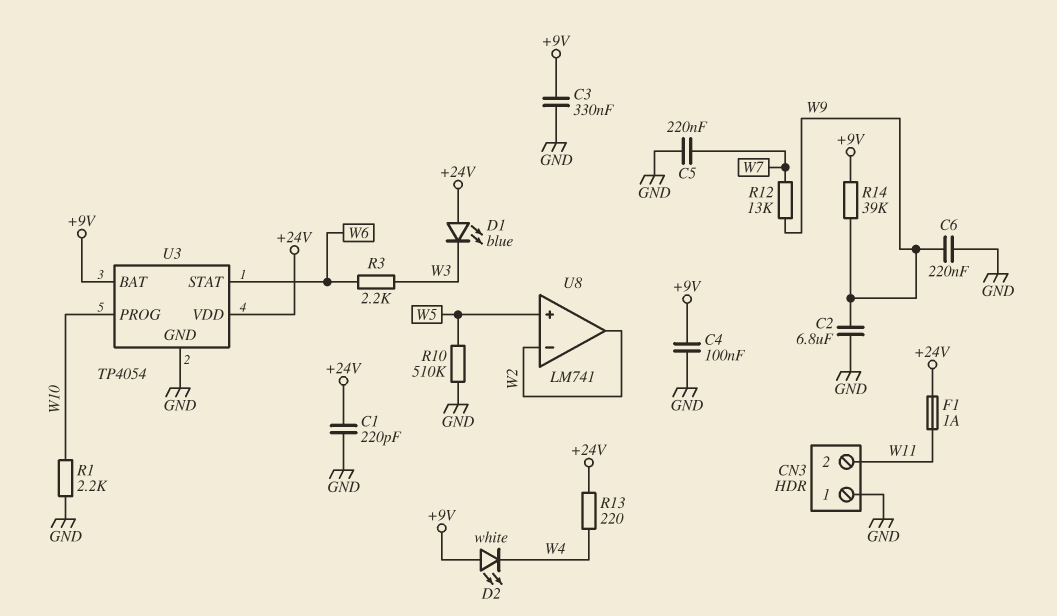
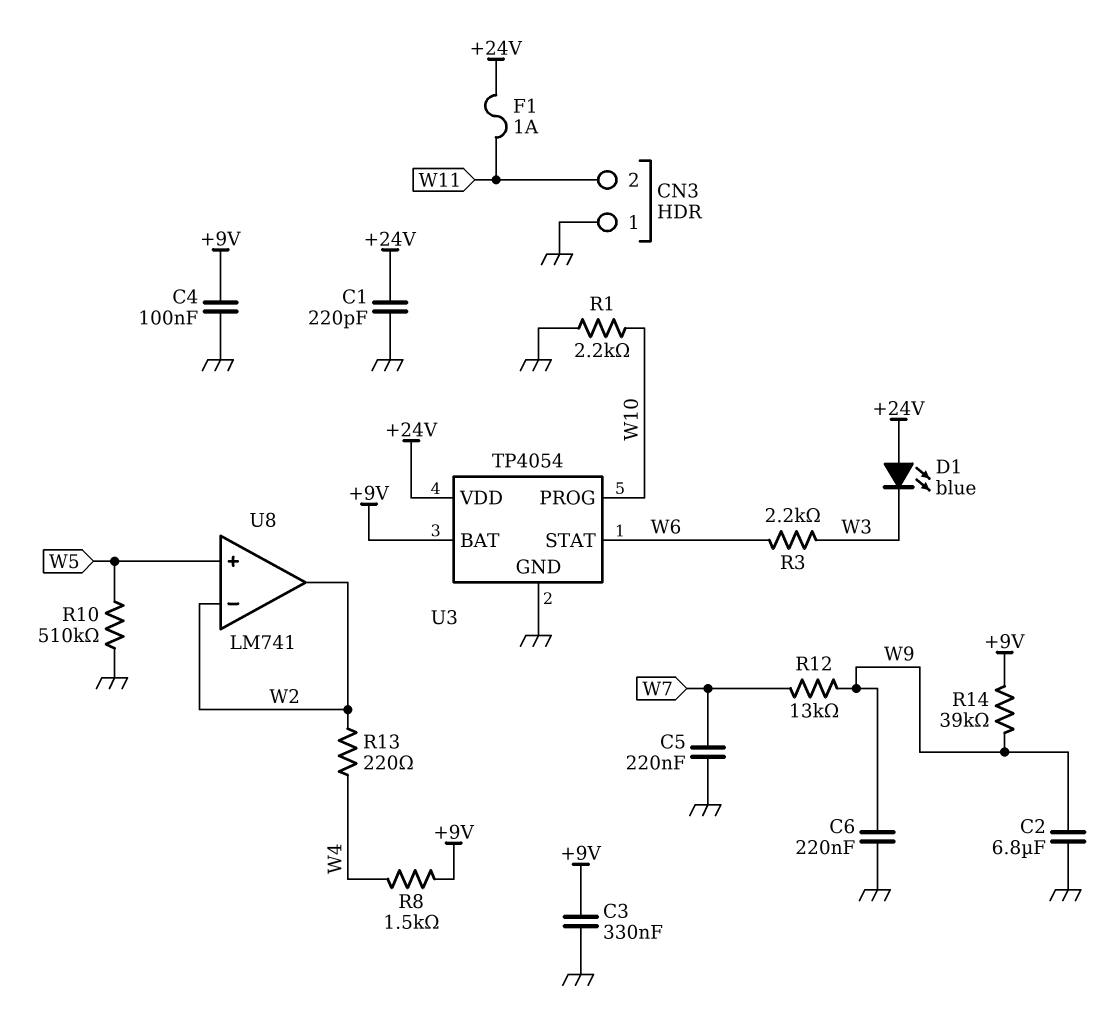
D2: LED white (A +9V, K W4) -> none
R8: none -> 1.5k (+9V, W4)
R13: 220 (+24V, W4) -> 220 (W2, W4)

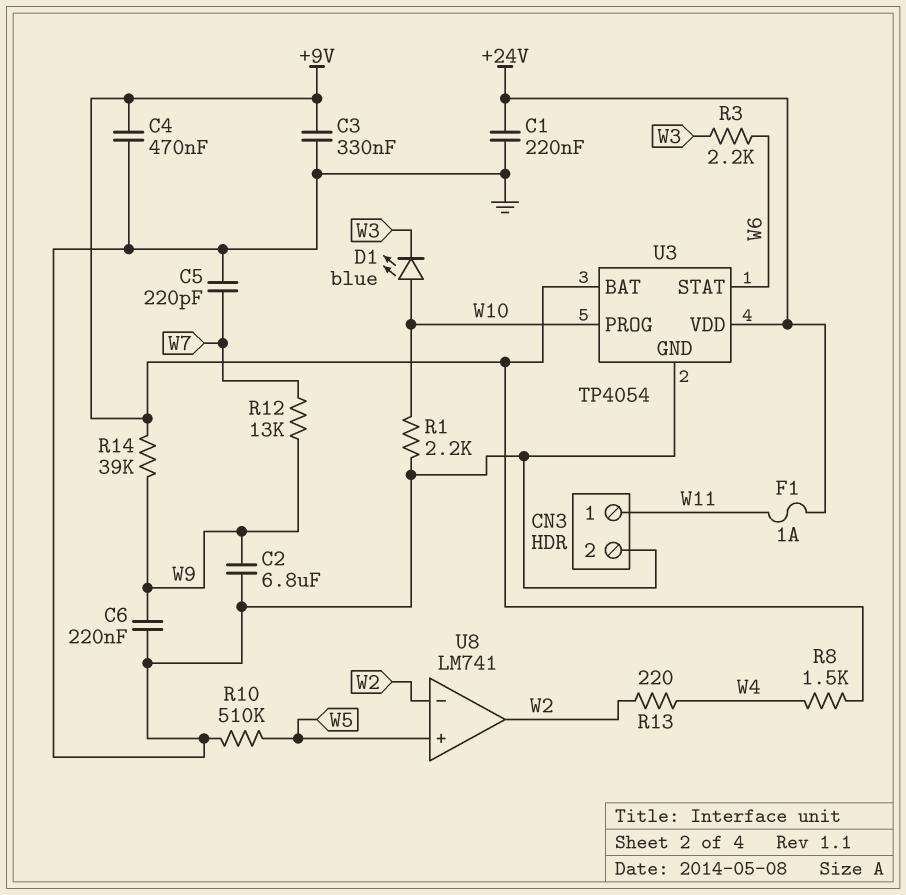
C1: 220pF (+24V, GND) -> 220nF (+24V, GND)
C4: 100nF (+9V, GND) -> 470nF (+9V, GND)
C5: 220nF (GND, W7) -> 220pF (GND, W7)
CN3 pin 1: GND -> W11
CN3 pin 2: W11 -> GND
D1: LED blue (A +24V, K W3) -> LED blue (A W10, K W3)

